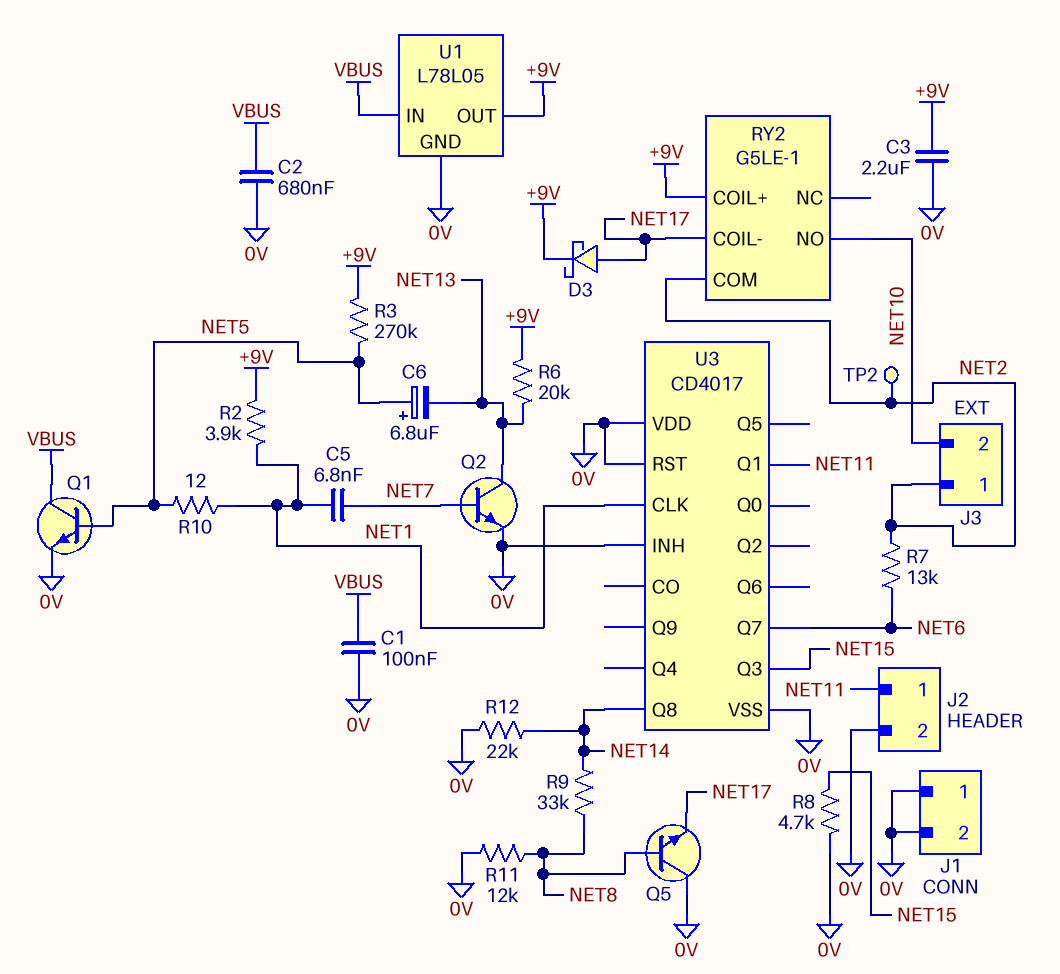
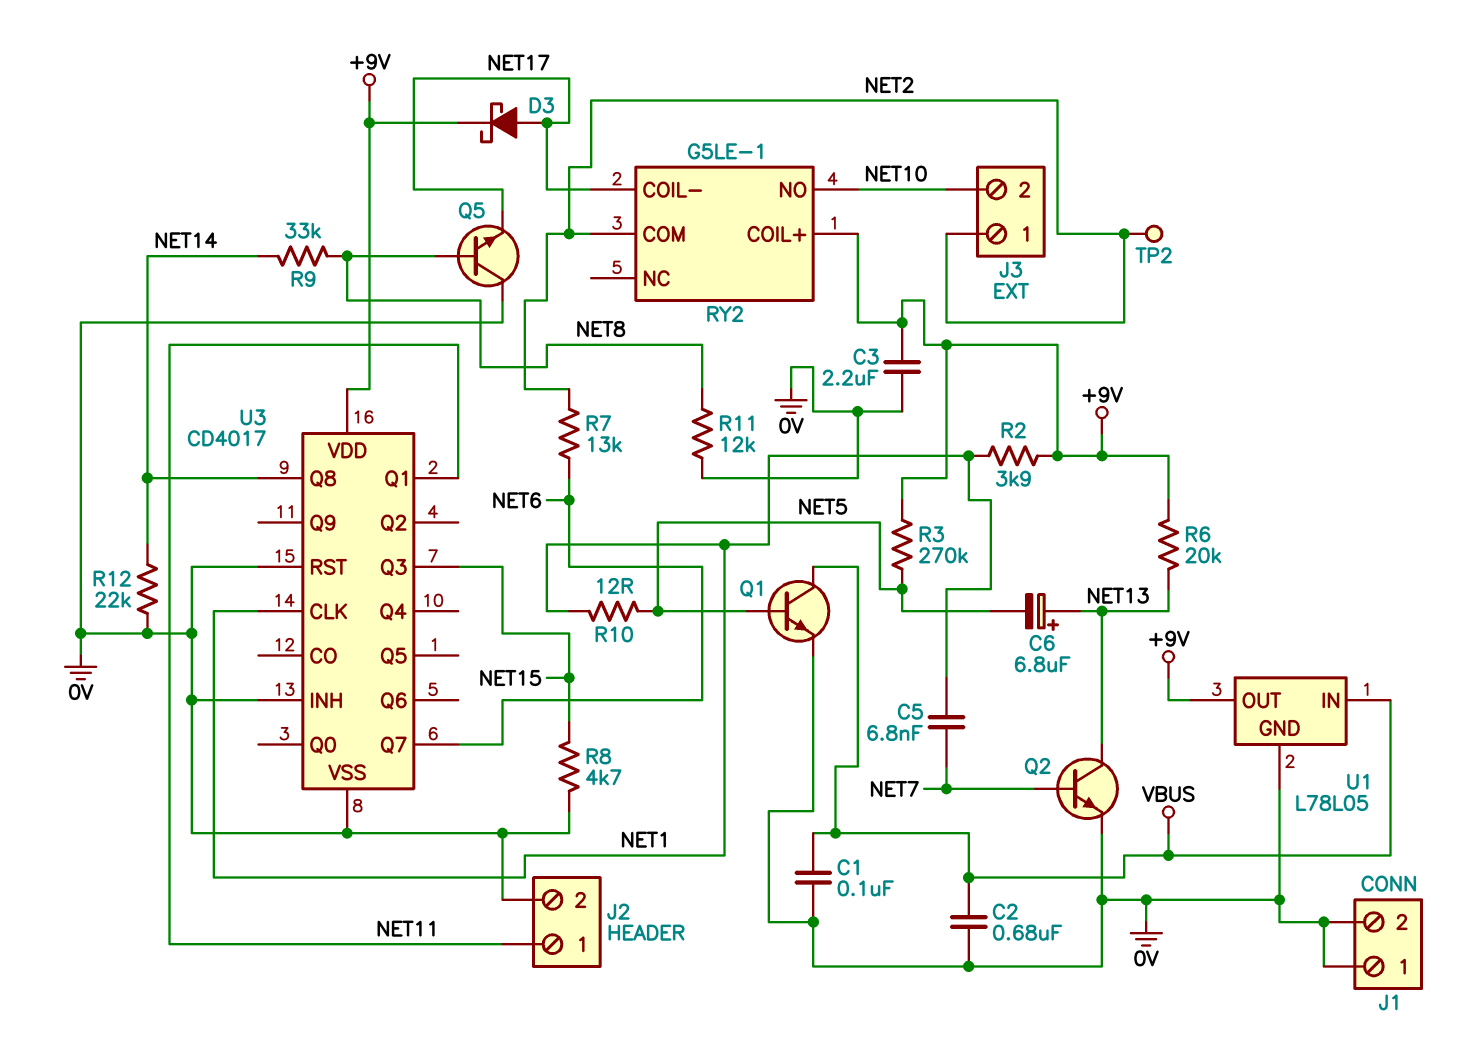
C6: 6.8uF (plus NET5, minus NET13) -> 6.8uF (plus NET13, minus NET5)
U3 pin VDD: 0V -> +9V

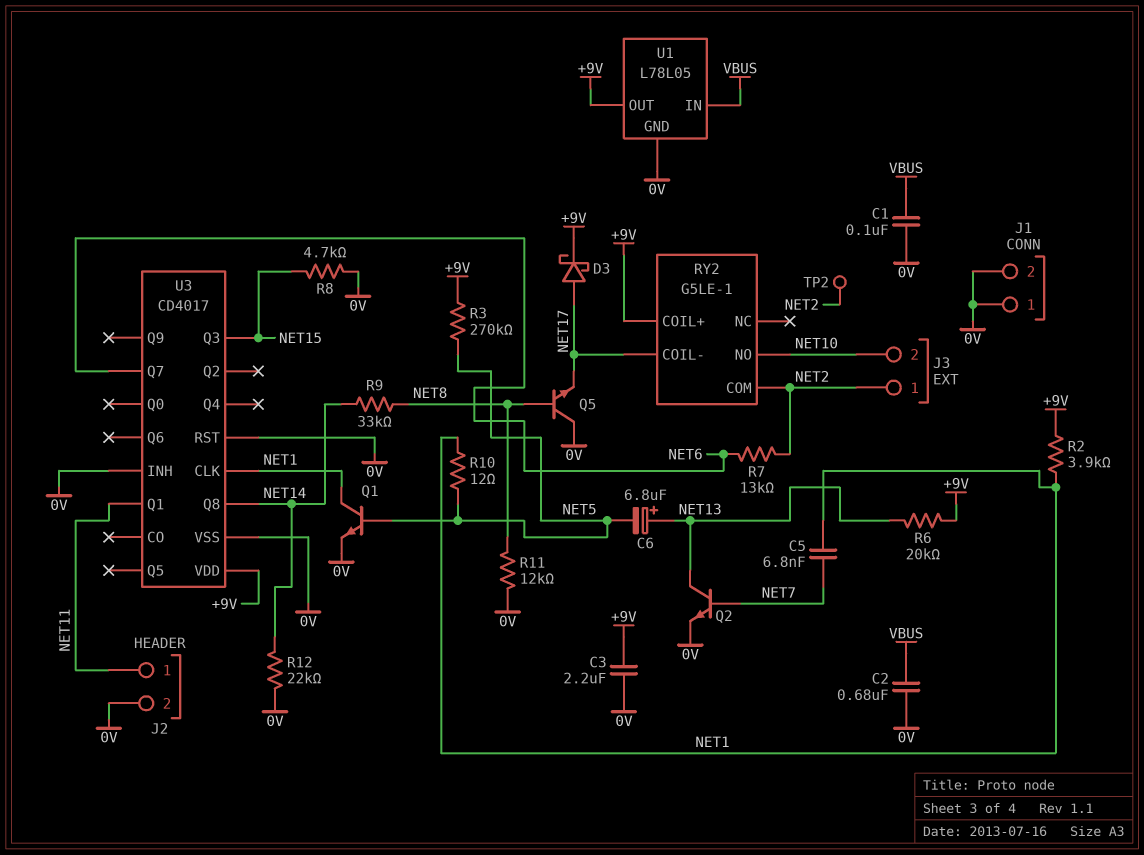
Q1: NPN (B NET5, C VBUS, E 0V) -> NPN (B NET5, C NET1, E 0V)

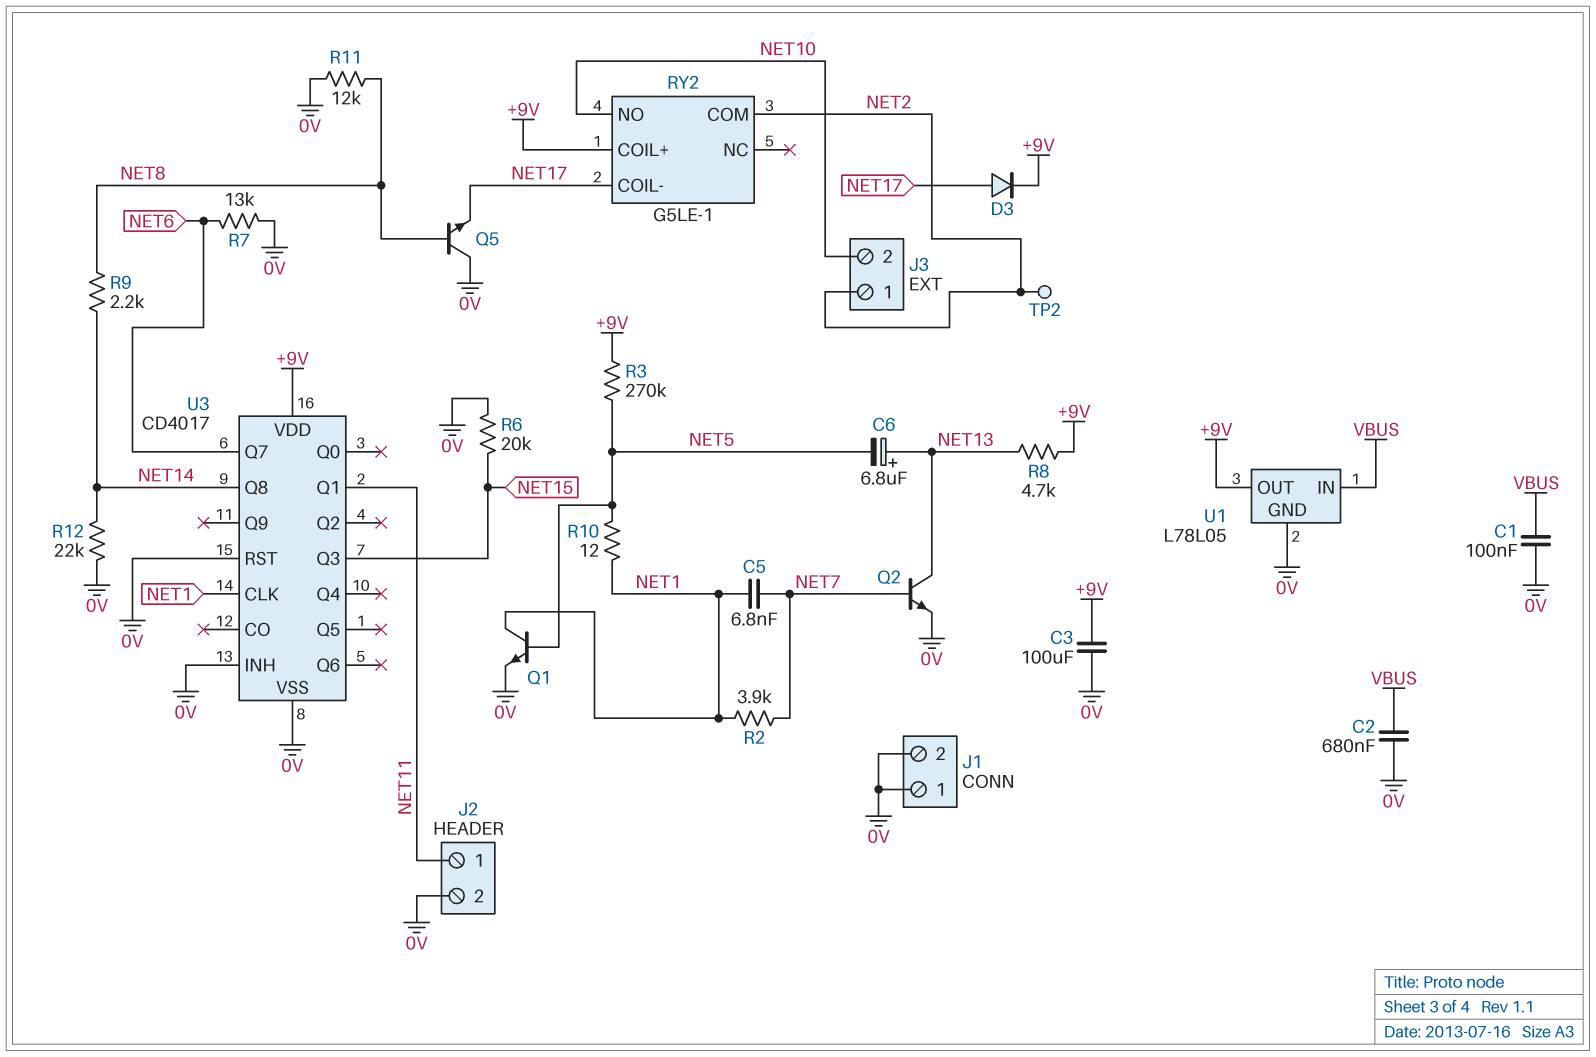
C3: 2.2uF (+9V, 0V) -> 100uF (+9V, 0V)
D3: schottky (A NET17, K +9V) -> diode (A NET17, K +9V)
R2: 3.9k (+9V, NET1) -> 3.9k (NET1, NET7)
R6: 20k (+9V, NET13) -> 20k (0V, NET15)
R7: 13k (NET2, NET6) -> 13k (0V, NET6)
R8: 4.7k (0V, NET15) -> 4.7k (+9V, NET13)
R9: 33k (NET8, NET14) -> 2.2k (NET8, NET14)

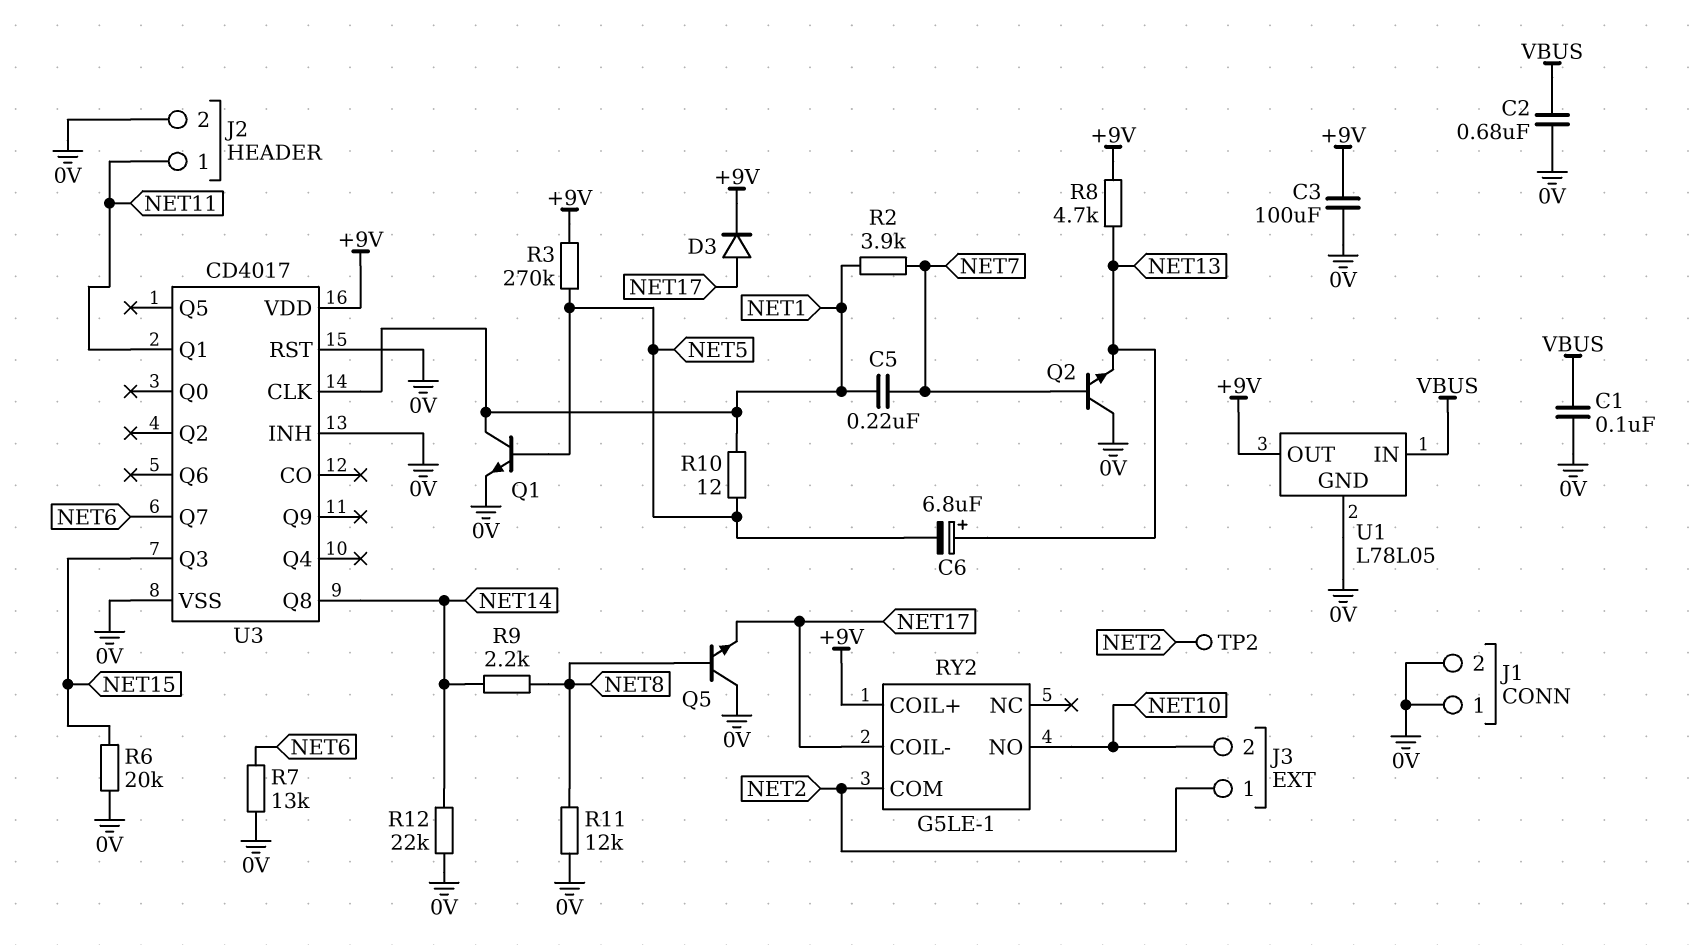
C5: 6.8nF (NET1, NET7) -> 220nF (NET1, NET7)
Q2: NPN (B NET7, C NET13, E 0V) -> NPN (B NET7, C 0V, E NET13)

